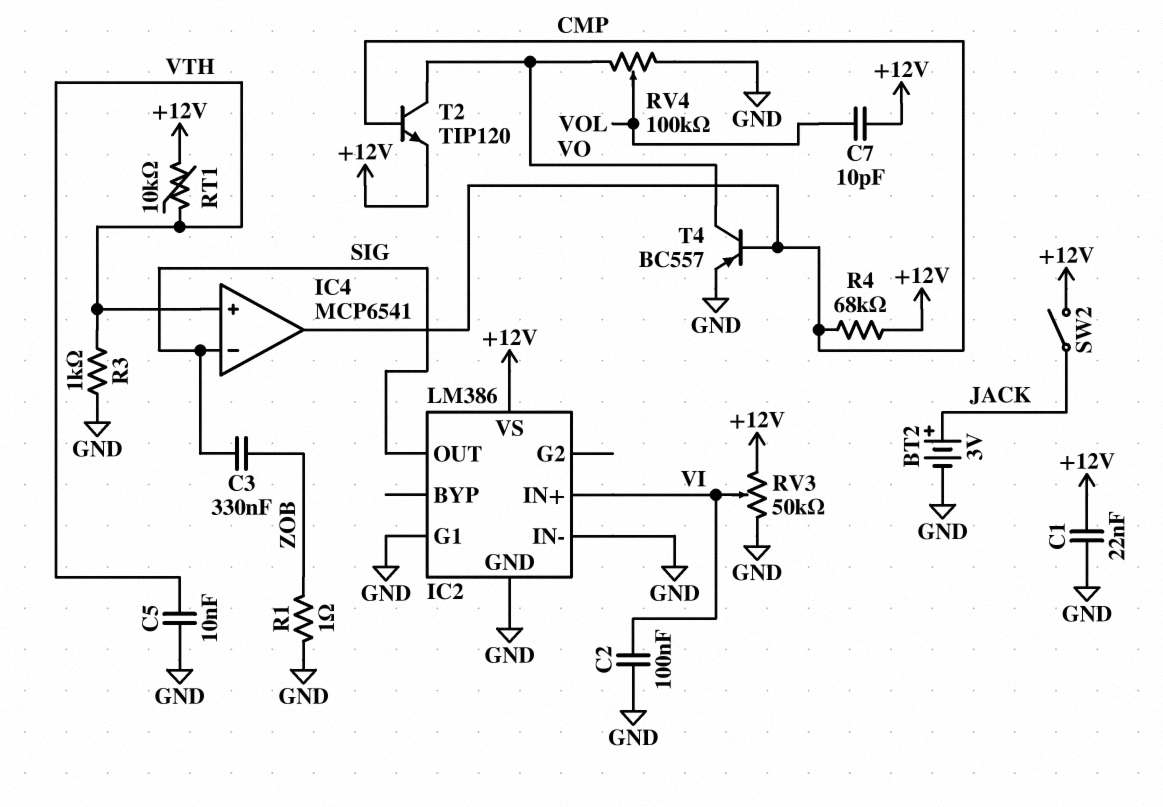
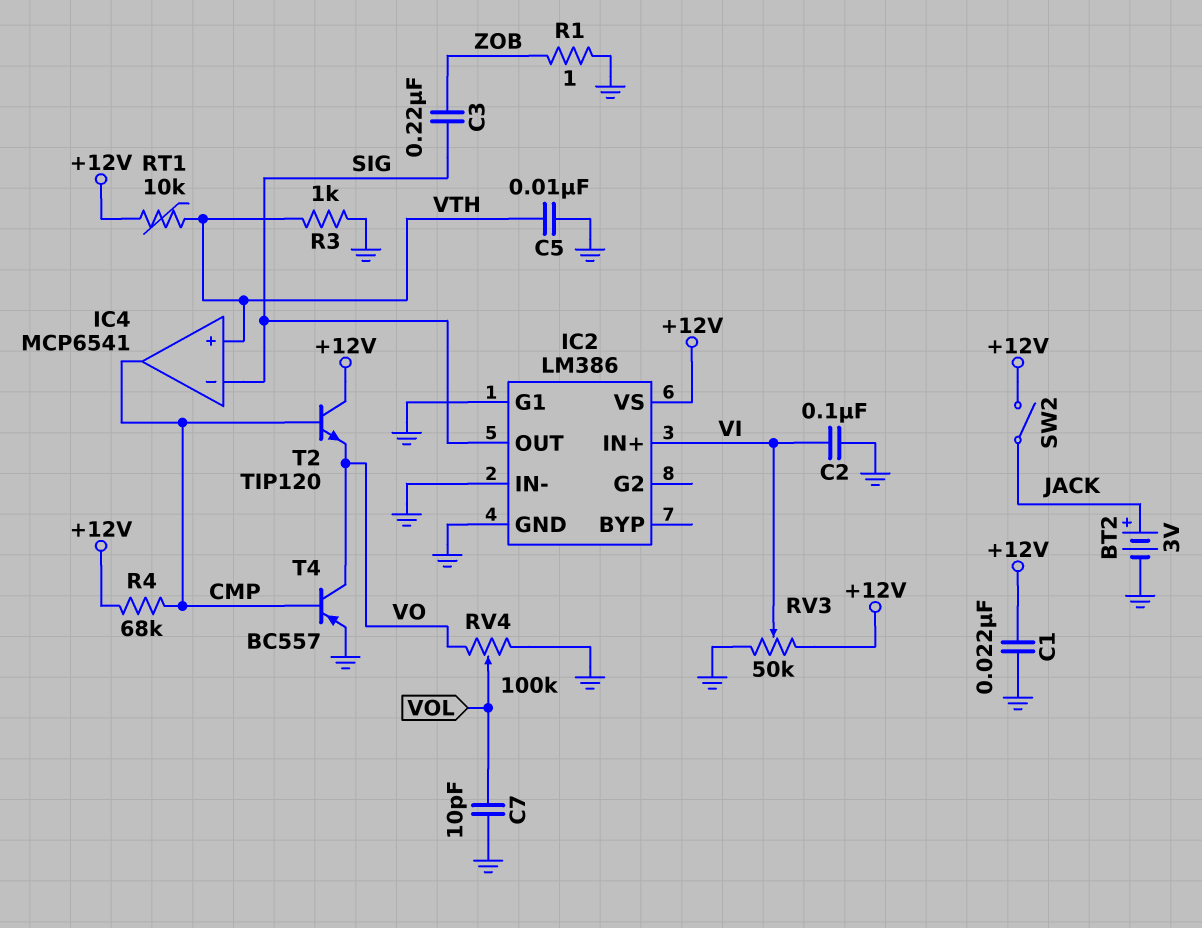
C3: 330nF (SIG, ZOB) -> 220nF (SIG, ZOB)
C7: 10pF (+12V, VOL) -> 10pF (GND, VOL)
T2: NPN TIP120 (B CMP, C VO, E +12V) -> NPN TIP120 (B CMP, C +12V, E VO)

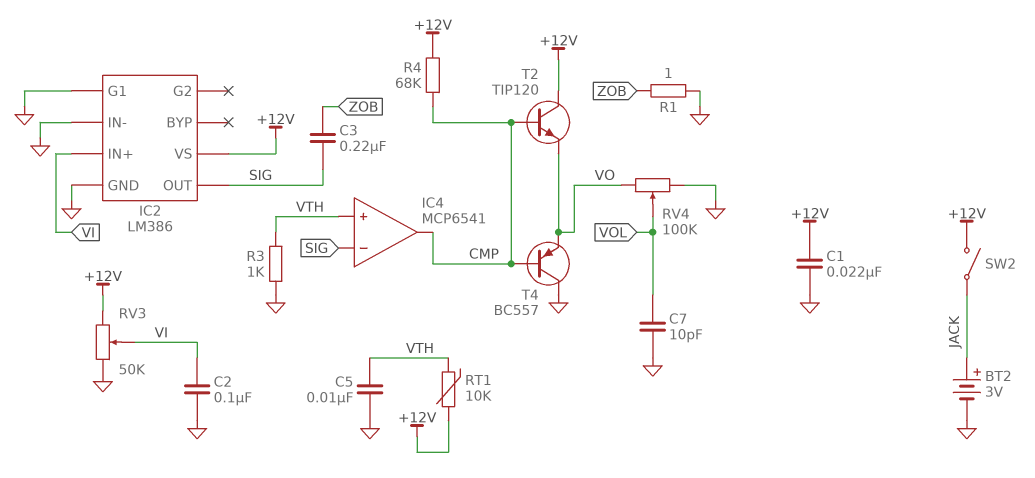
T4: PNP BC557 (B CMP, C VO, E GND) -> PNP BC557 (B CMP, C GND, E VO)

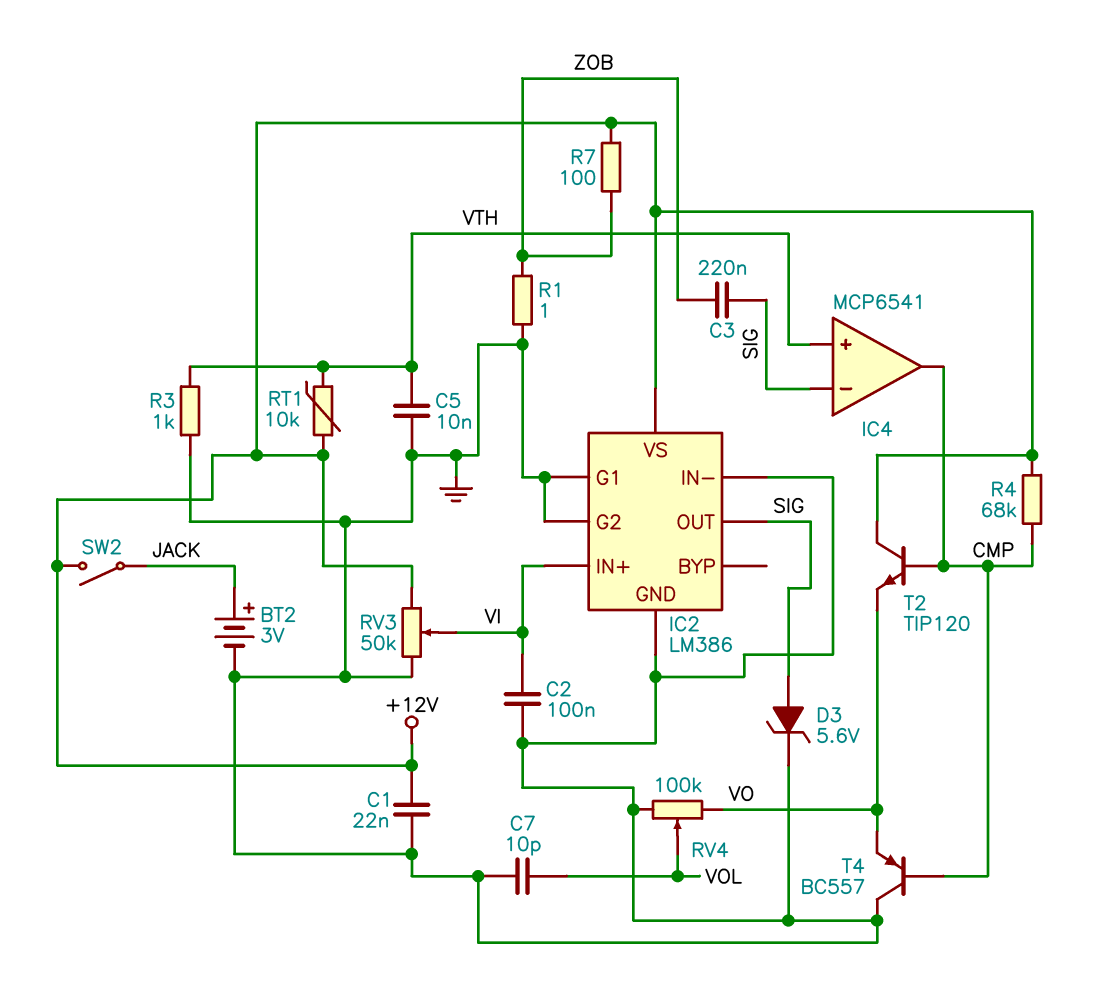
D3: none -> zener 5.6V (A SIG, K GND)
IC2 pin G2: none -> GND
R7: none -> 100 (+12V, ZOB)

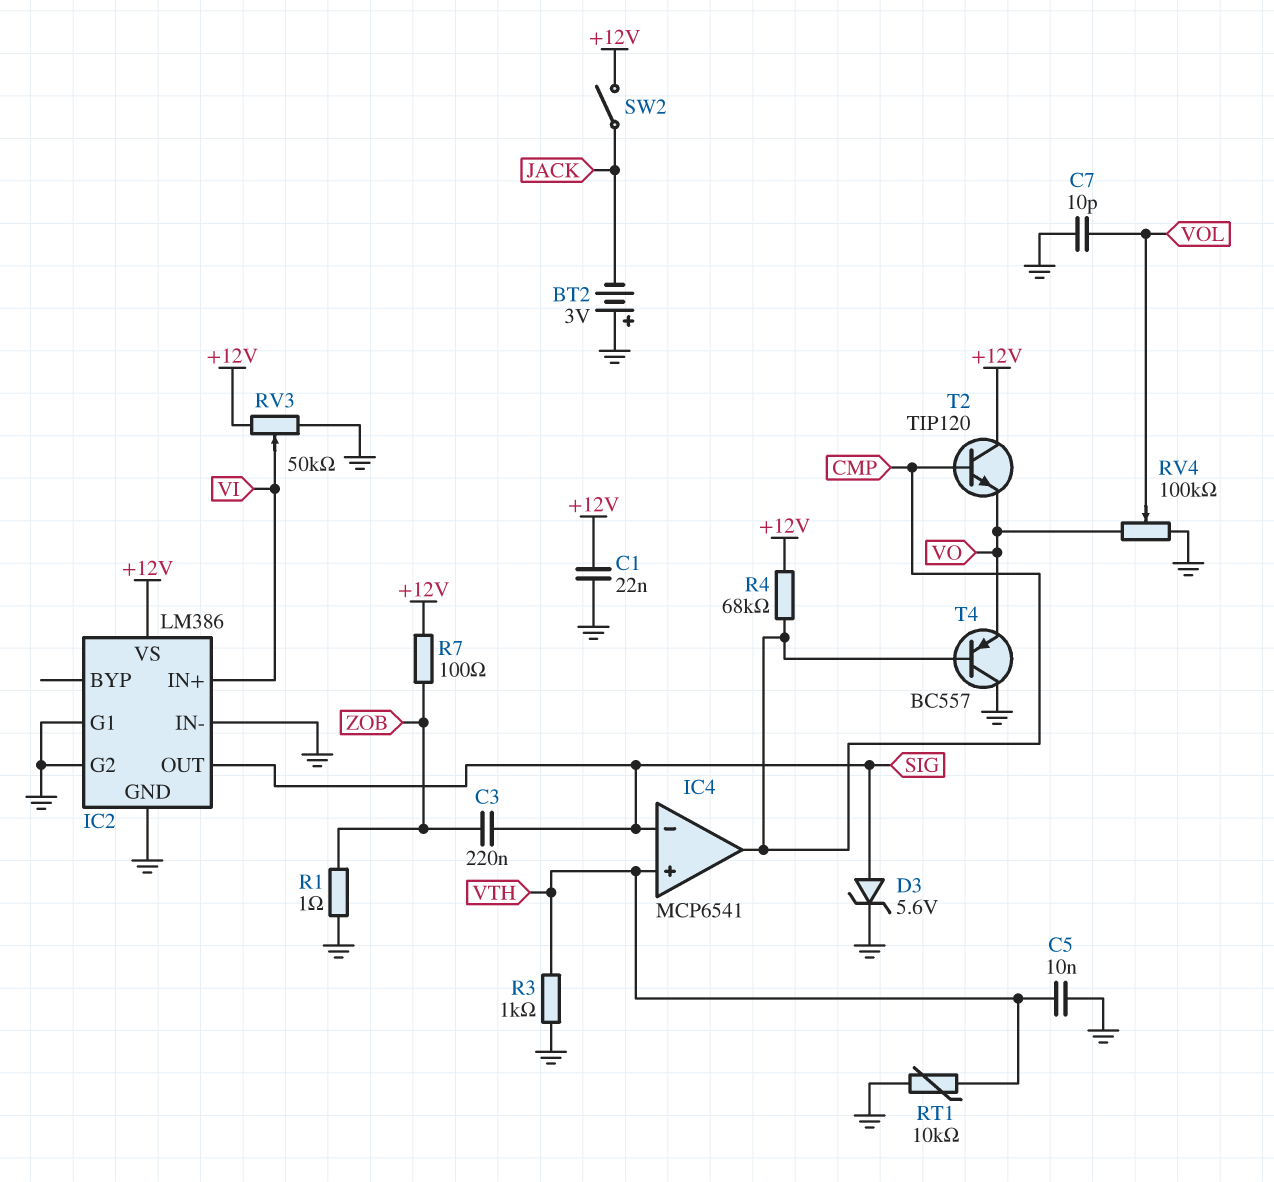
BT2: 3V (plus JACK, minus GND) -> 3V (plus GND, minus JACK)
C2: 100nF (GND, VI) -> none
RT1: 10k (+12V, VTH) -> 10k (GND, VTH)

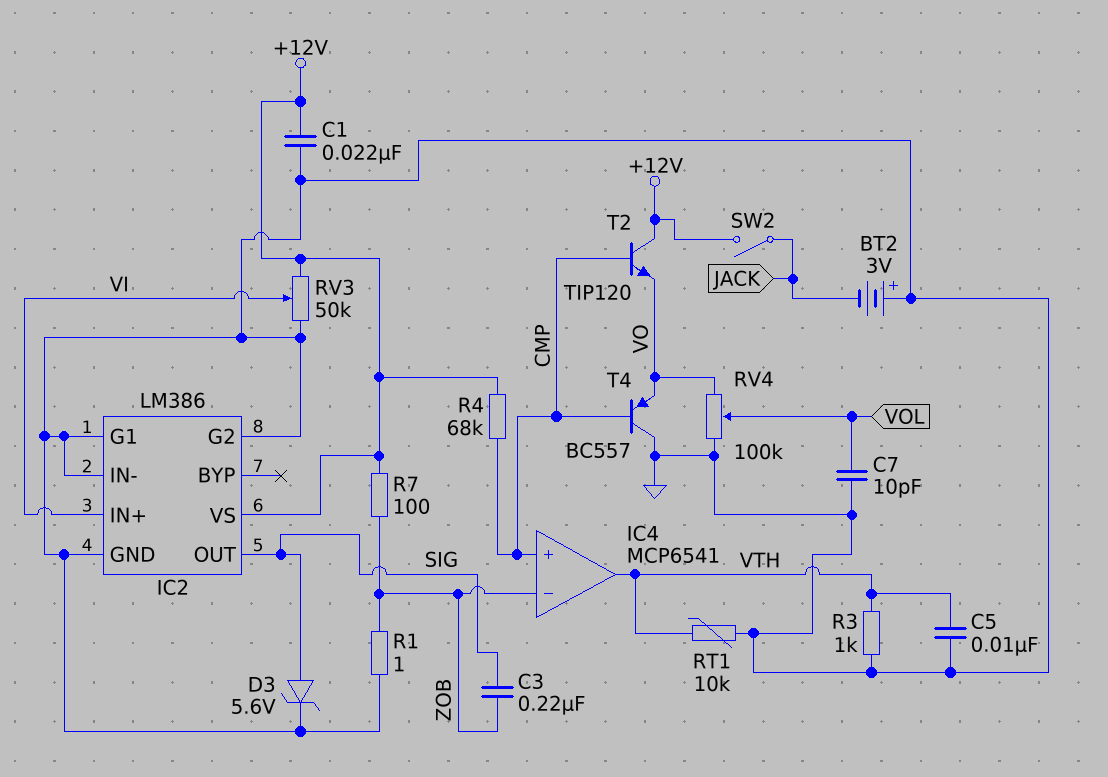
IC4 pin in+: VTH -> CMP
IC4 pin in-: SIG -> ZOB
IC4 pin out: CMP -> VTH

